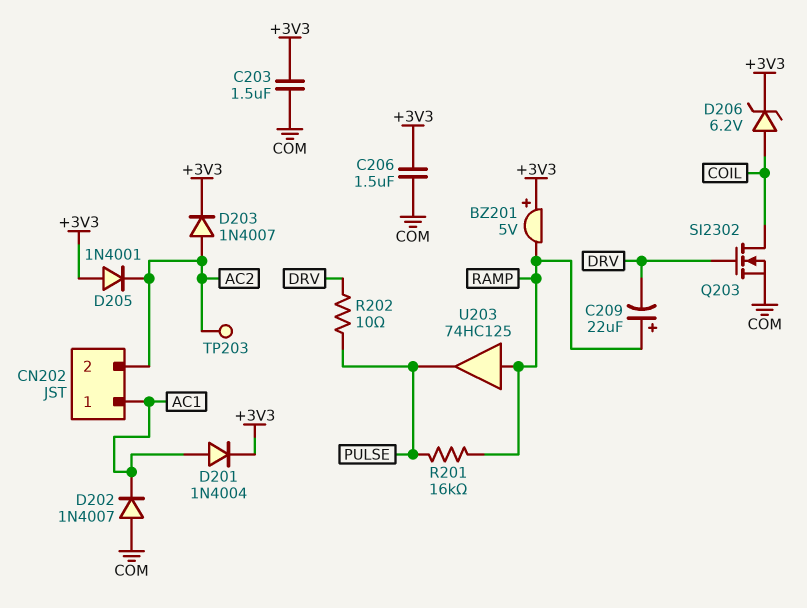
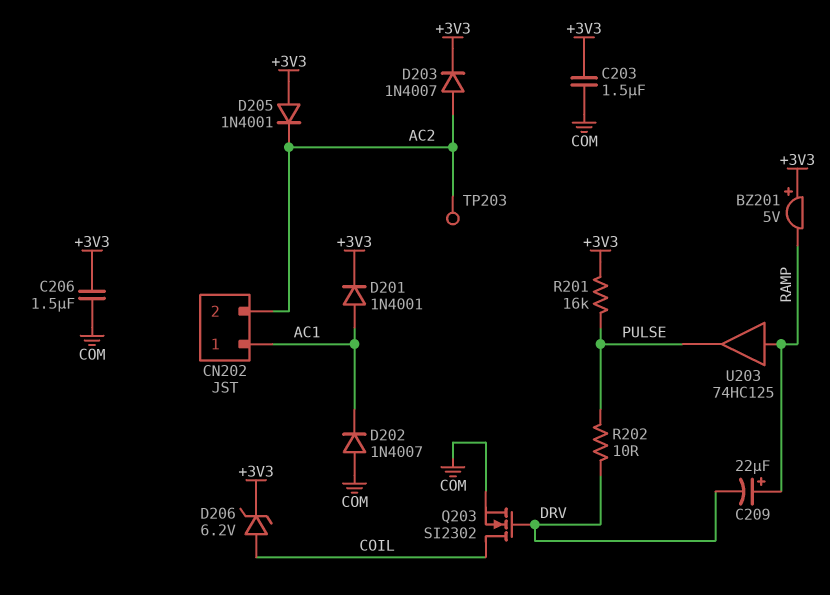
D201: diode 1N4004 (A AC1, K +3V3) -> diode 1N4001 (A AC1, K +3V3)
R201: 16k (PULSE, RAMP) -> 16k (+3V3, PULSE)

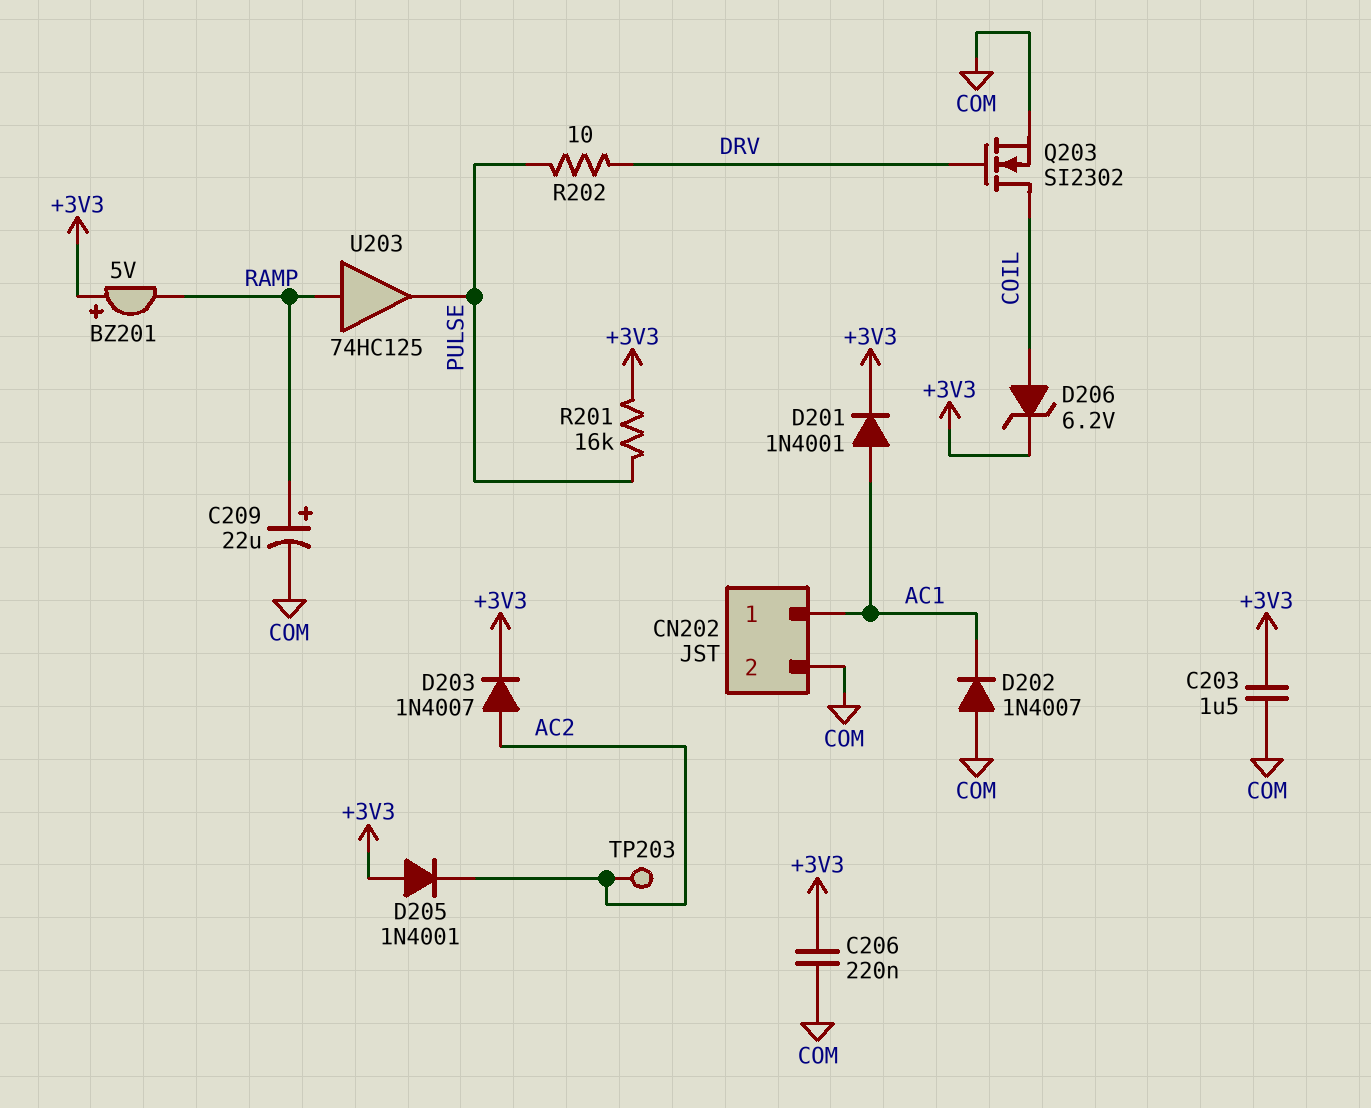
C206: 1.5uF (+3V3, COM) -> 220nF (+3V3, COM)
C209: 22uF (plus RAMP, minus DRV) -> 22uF (plus RAMP, minus COM)
CN202 pin 2: AC2 -> COM

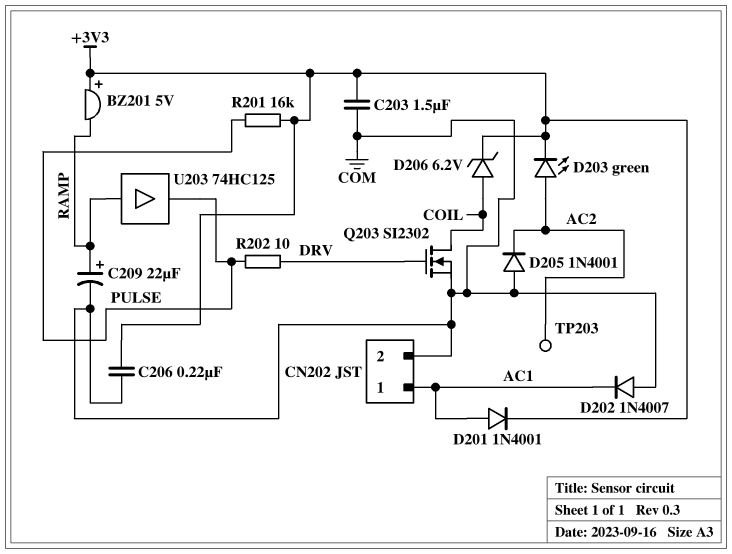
D203: diode 1N4007 (A AC2, K +3V3) -> LED green (A AC2, K +3V3)
D205: diode 1N4001 (A +3V3, K AC2) -> diode 1N4001 (A COM, K AC2)

